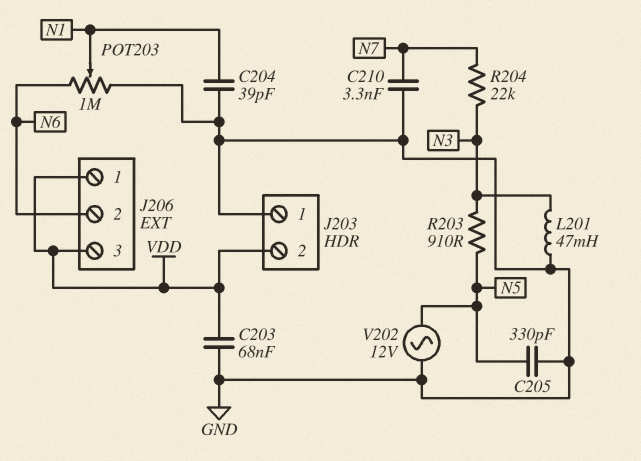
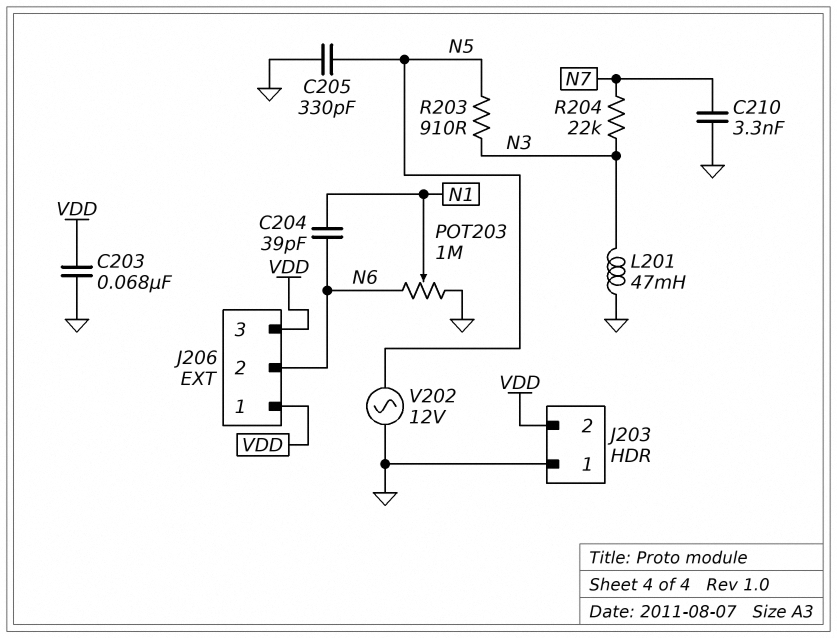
C204: 39pF (GND, N1) -> 39pF (N1, N6)

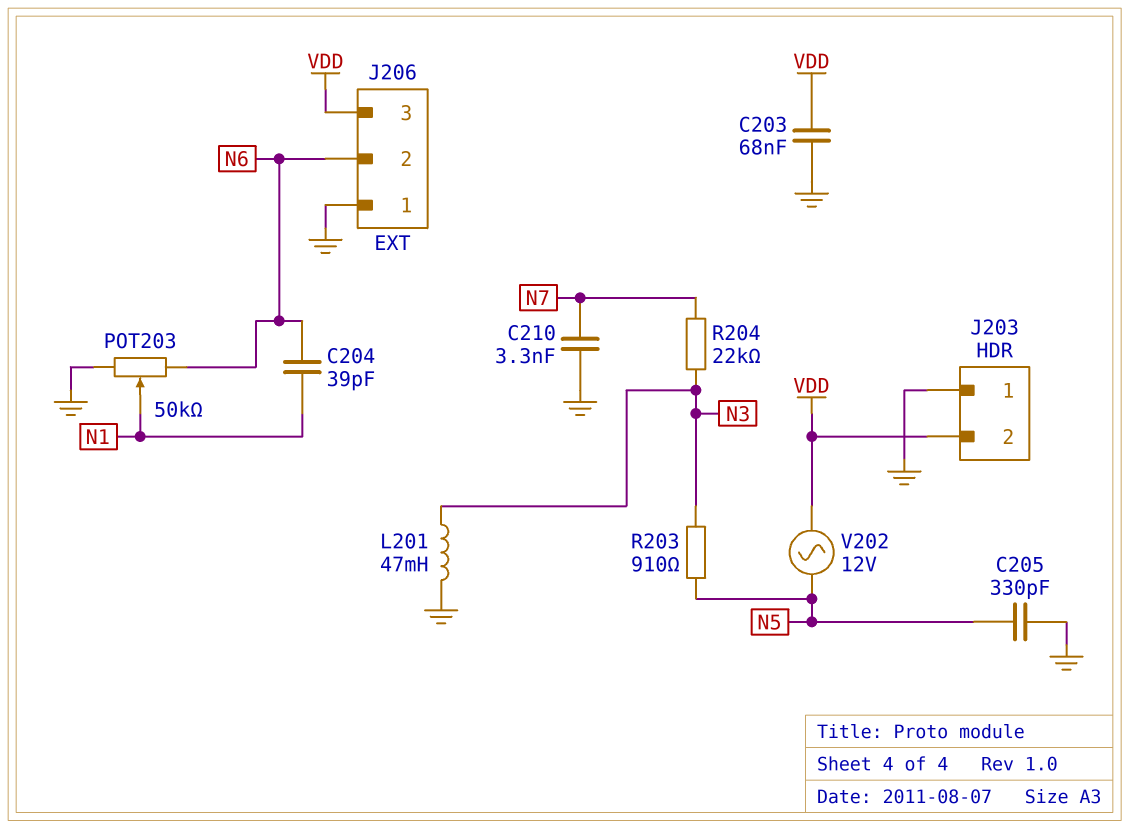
J206 pin 1: VDD -> GND
POT203: 1M (GND, N6, wiper N1) -> 50k (GND, N6, wiper N1)
V202: AC 12V (GND, N5) -> AC 12V (N5, VDD)

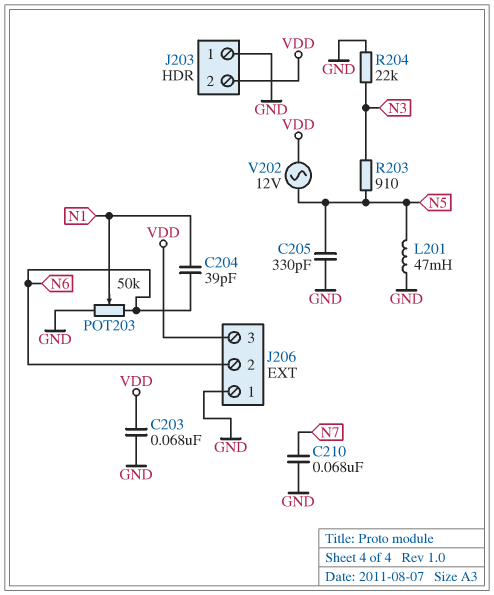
C210: 3.3nF (GND, N7) -> 68nF (GND, N7)
L201: 47mH (GND, N3) -> 47mH (GND, N5)
R204: 22k (N3, N7) -> 22k (GND, N3)

